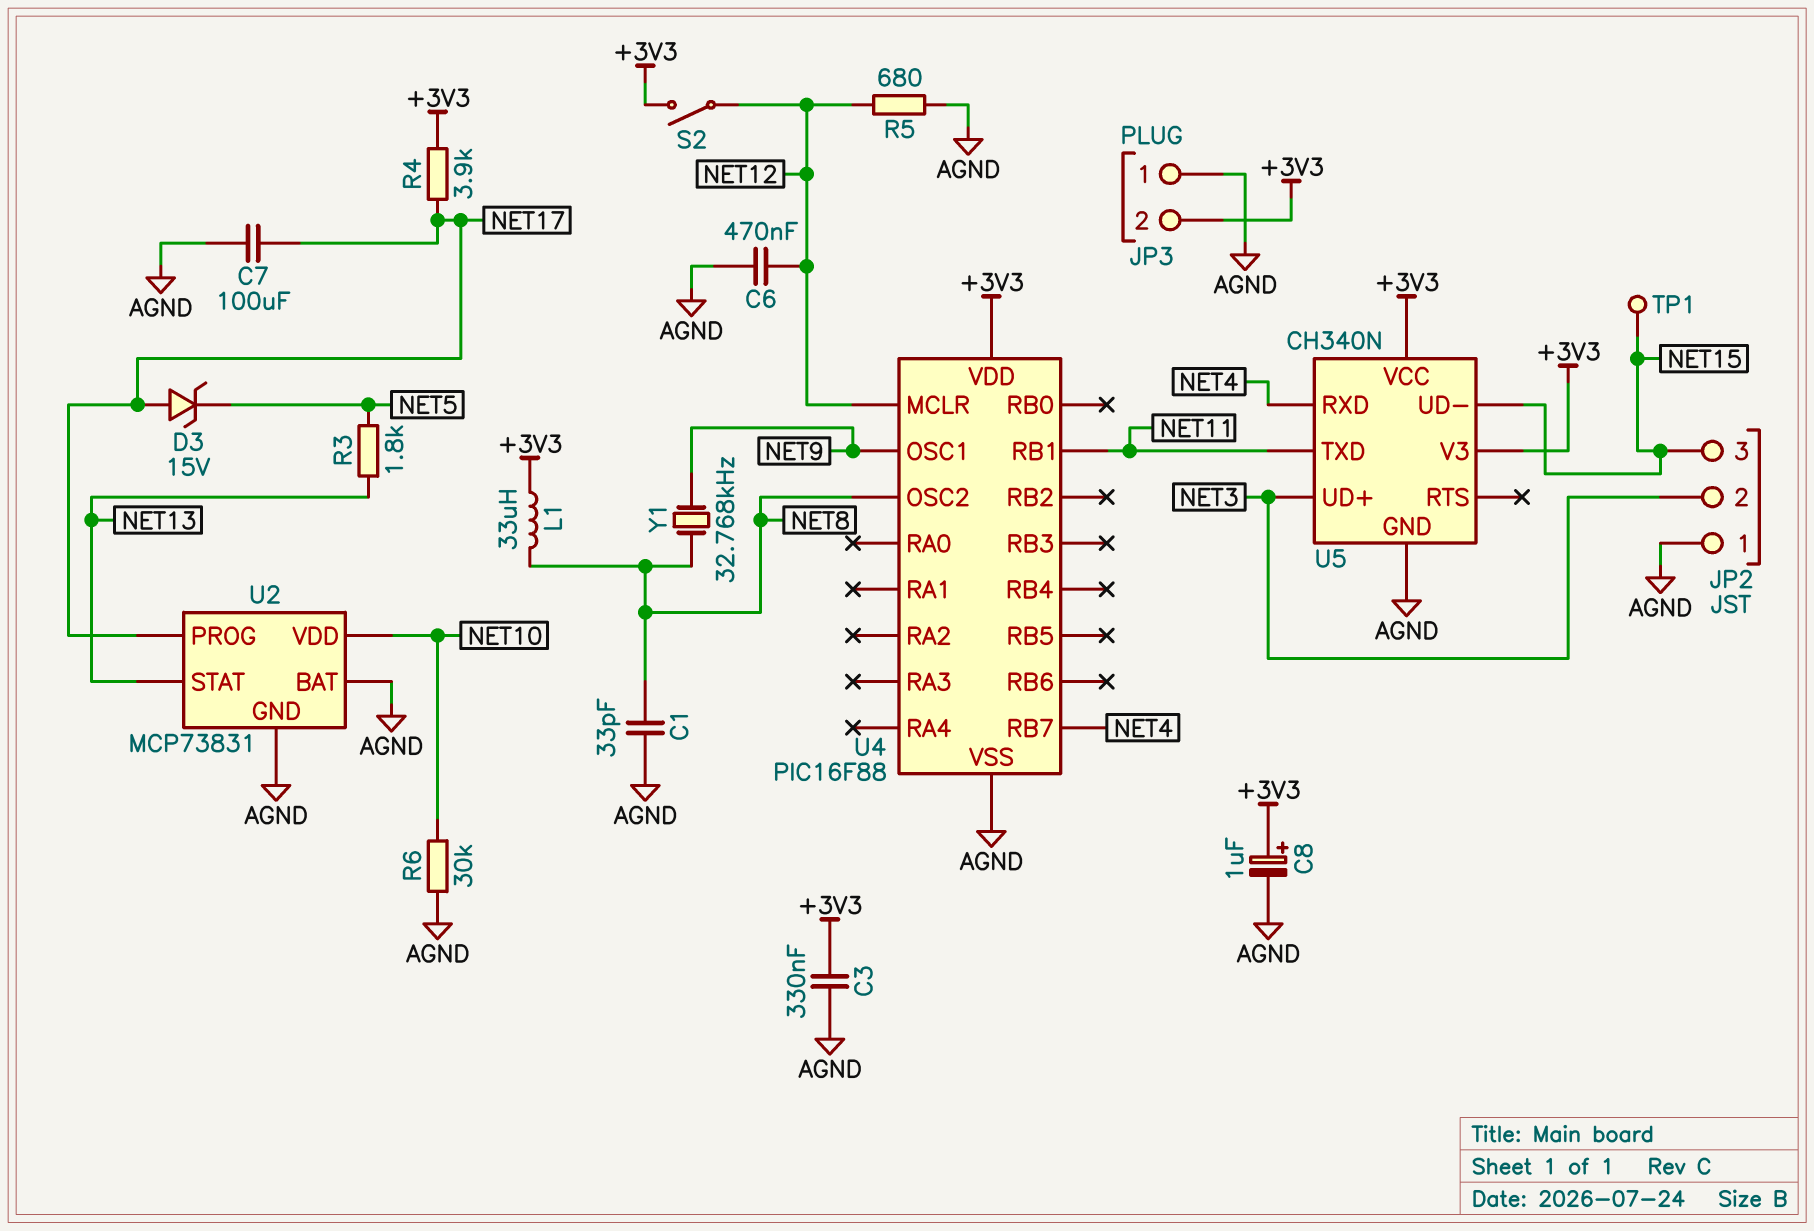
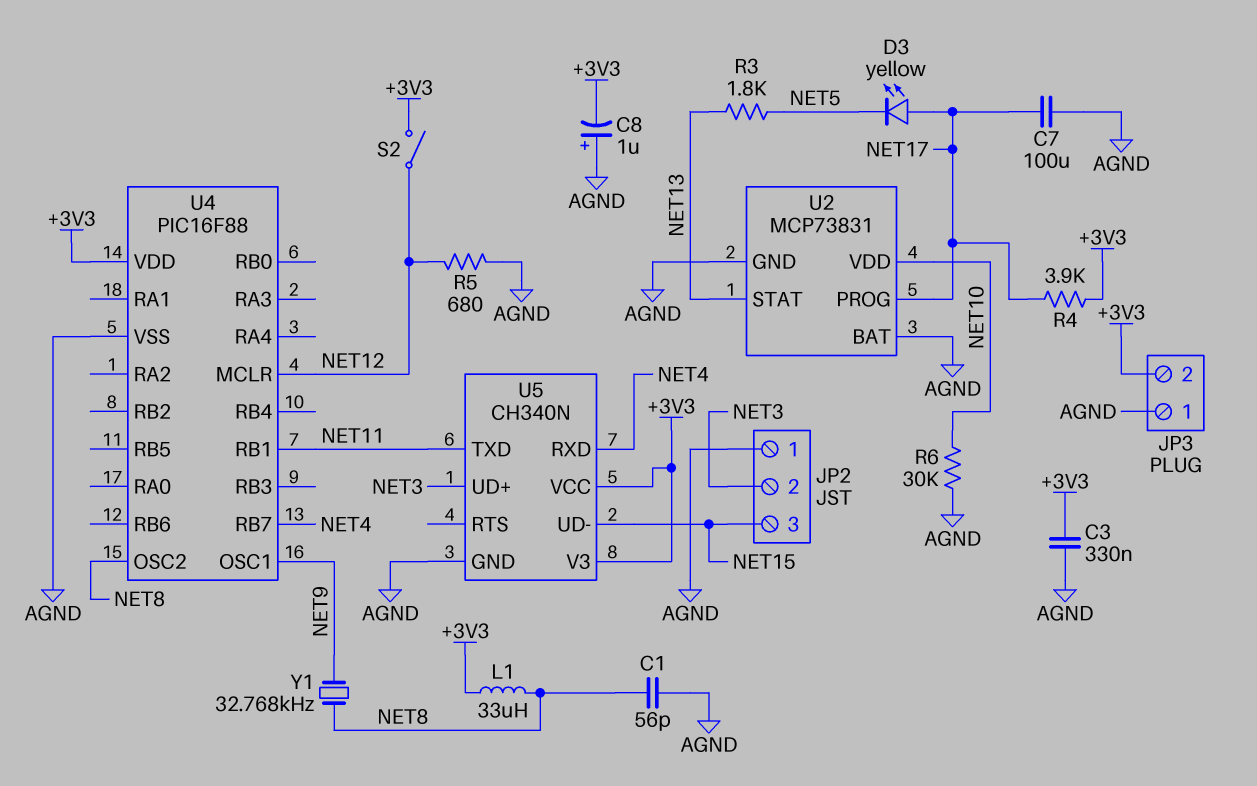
C1: 33pF (AGND, NET8) -> 56pF (AGND, NET8)
C6: 470nF (AGND, NET12) -> none
C8: 1uF (plus +3V3, minus AGND) -> 1uF (plus AGND, minus +3V3)
D3: zener 15V (A NET17, K NET5) -> LED yellow (A NET17, K NET5)
TP1: test point (NET15) -> none

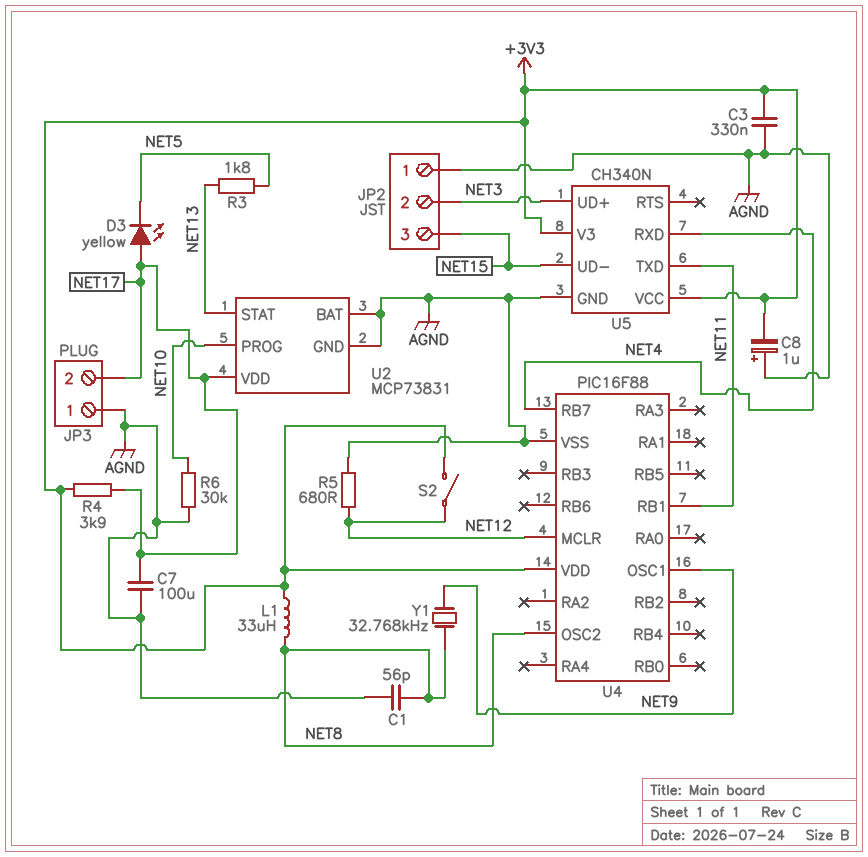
JP3 pin 2: +3V3 -> NET17
U2 pin PROG: NET17 -> NET10
U2 pin VDD: NET10 -> NET17

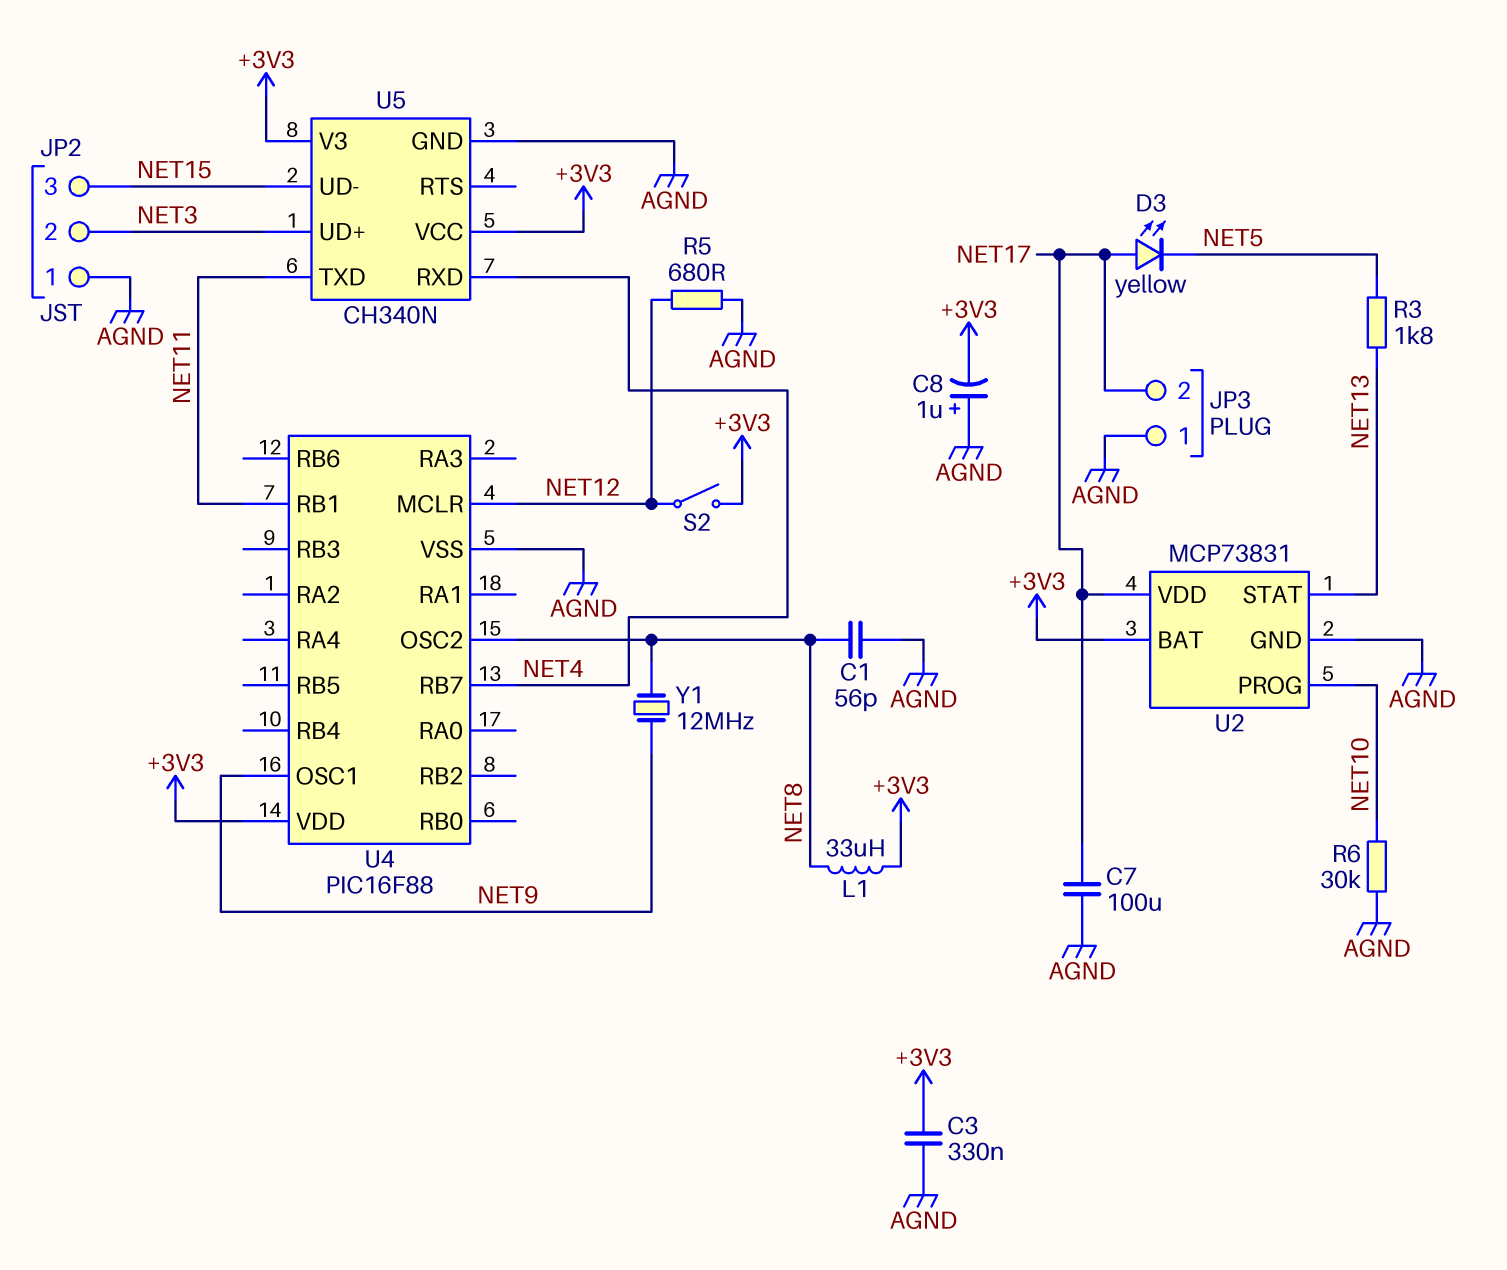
R4: 3.9k (+3V3, NET17) -> none
U2 pin BAT: AGND -> +3V3
Y1: 32.768kHz (NET8, NET9) -> 12MHz (NET8, NET9)

